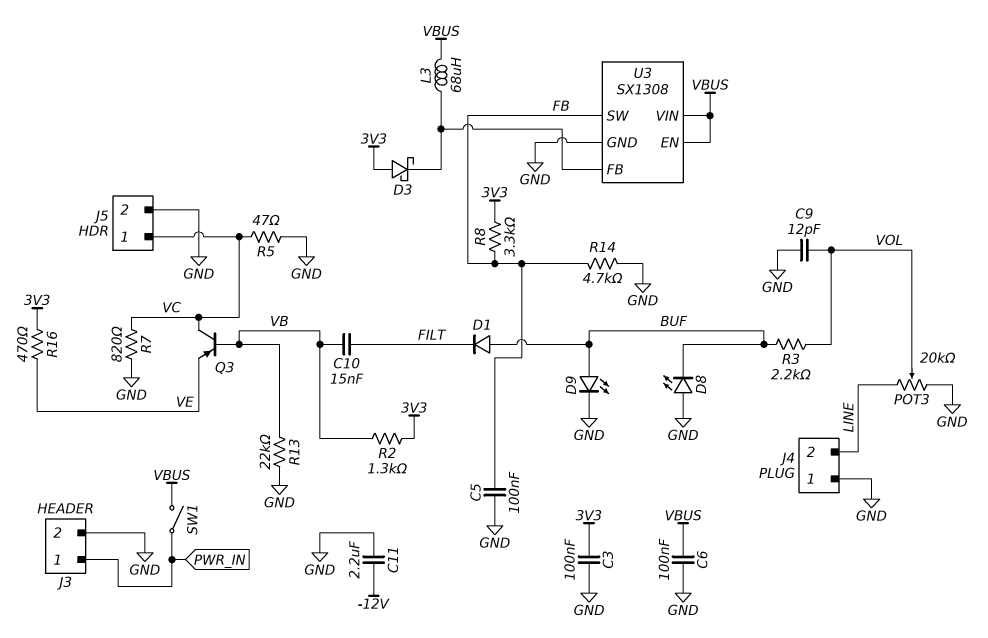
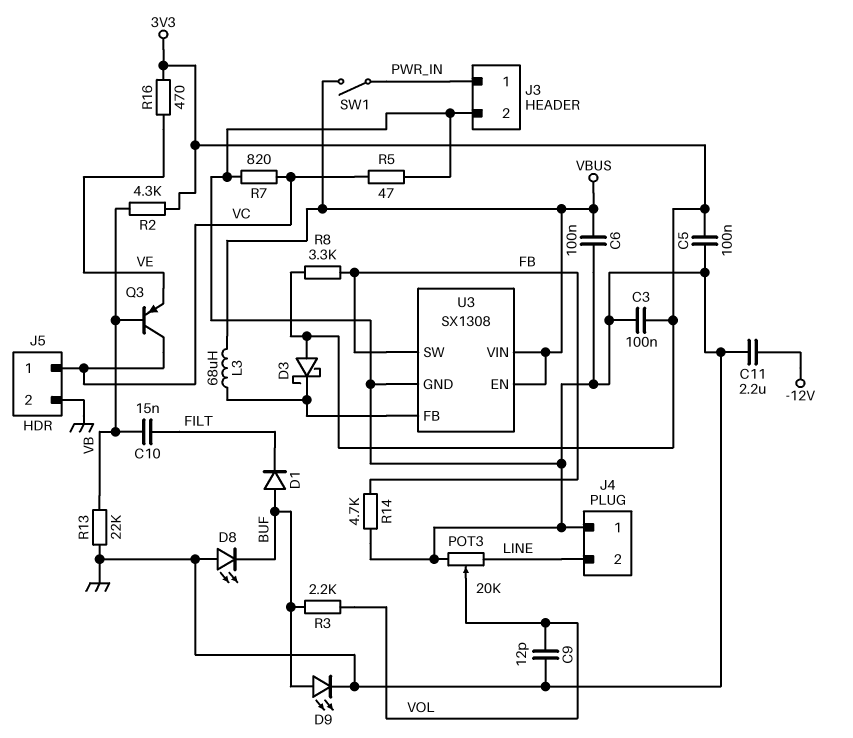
C5: 100nF (FB, GND) -> 100nF (3V3, GND)
R2: 1.3k (3V3, VB) -> 4.3k (3V3, VB)

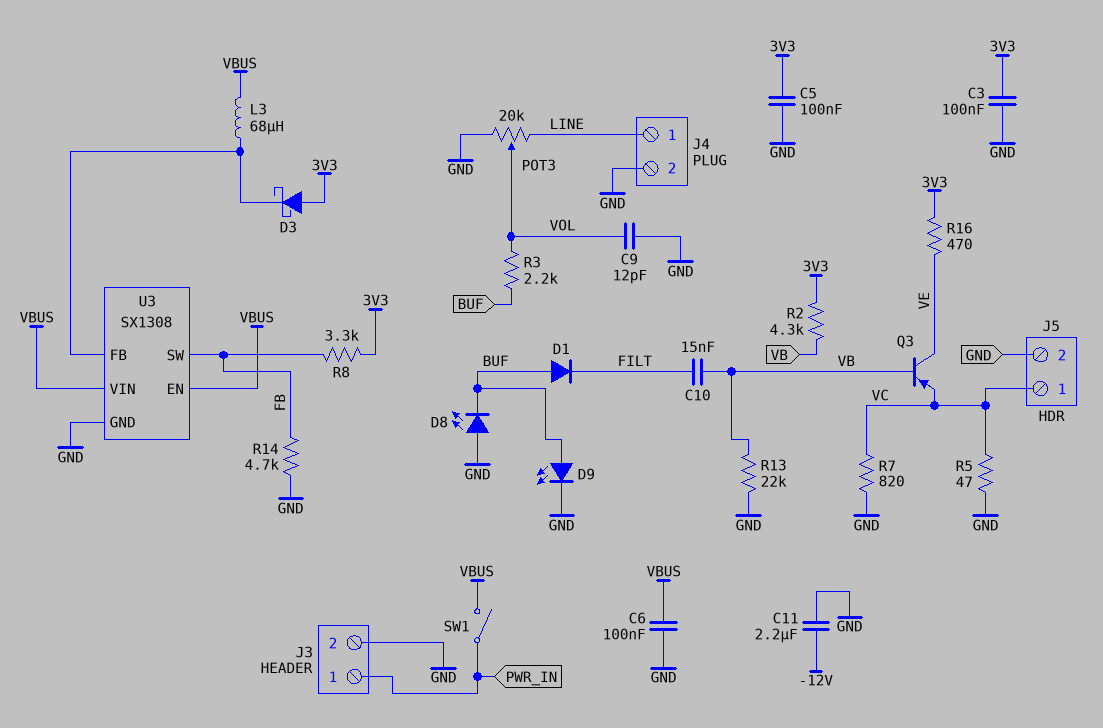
J4 pin 1: GND -> LINE
J4 pin 2: LINE -> GND
Q3: PNP (B VB, C VC, E VE) -> PNP (B VB, C VE, E VC)

